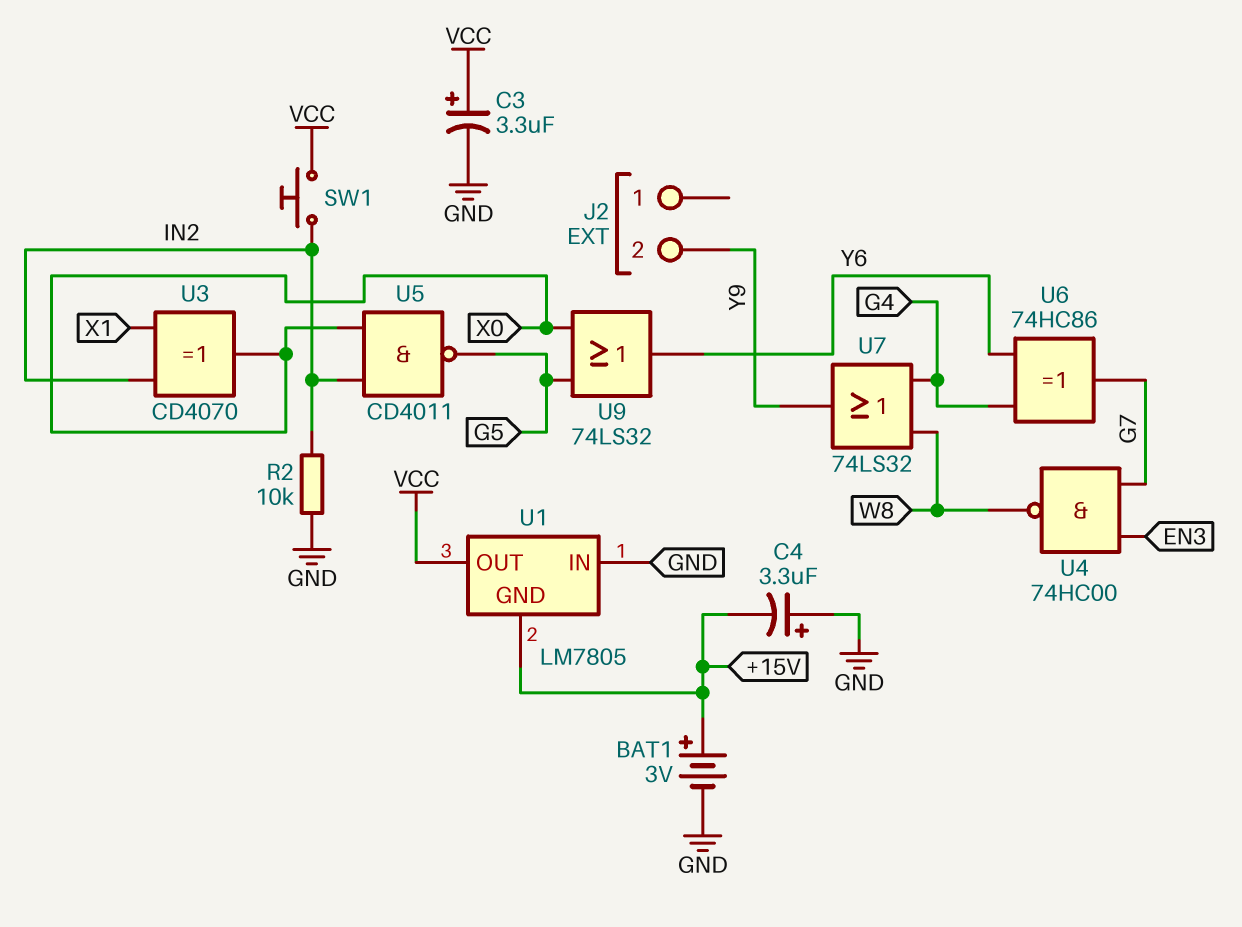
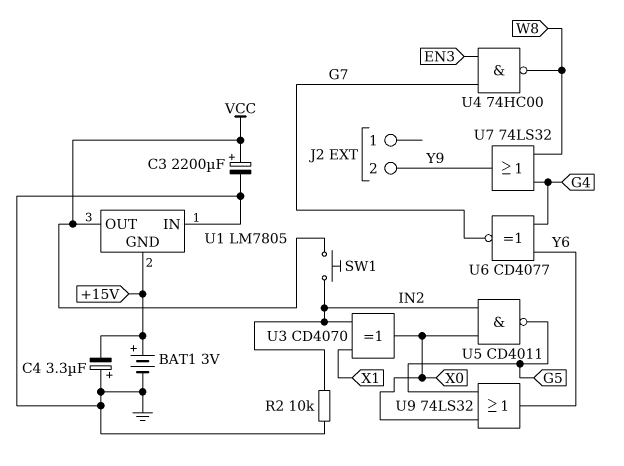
C3: 3.3uF (plus VCC, minus GND) -> 2200uF (plus VCC, minus GND)
U6: XOR 74HC86 (in G4, in Y6, out G7) -> XNOR CD4077 (in G4, in Y6, out G7)

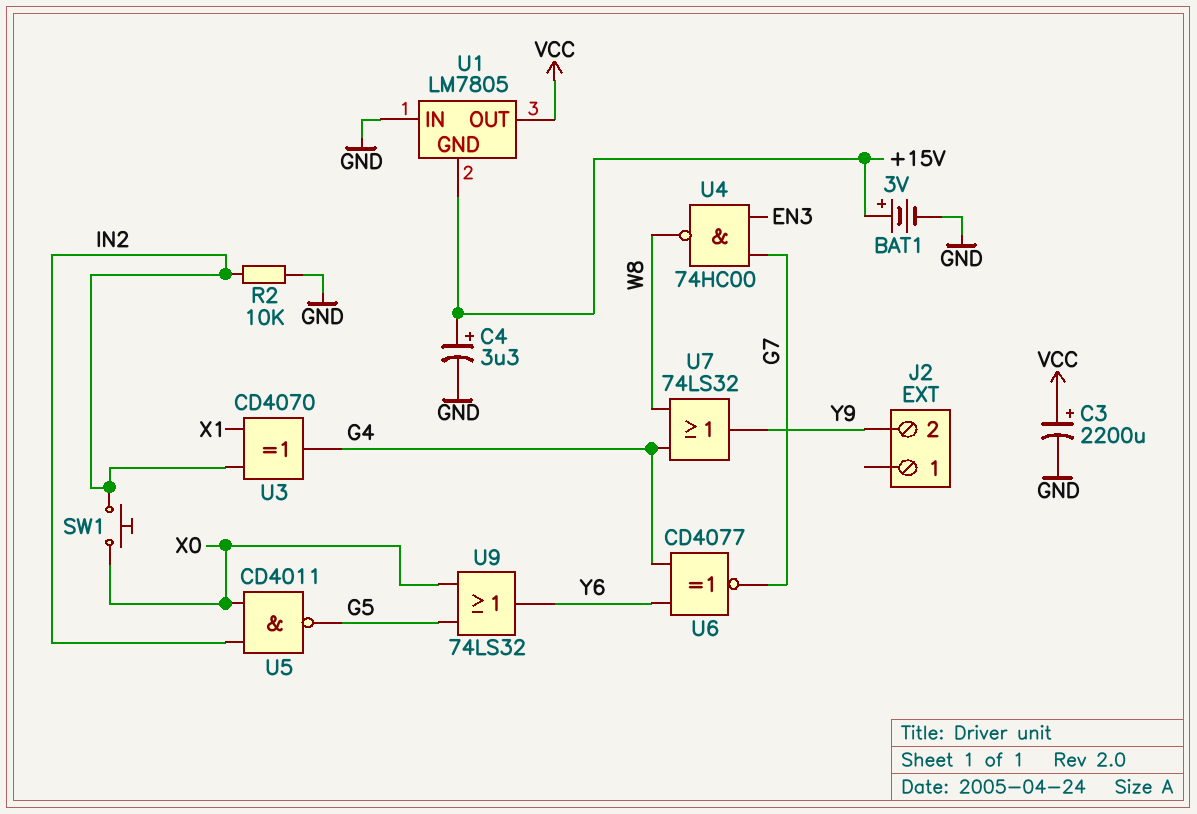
C4: 3.3uF (plus GND, minus +15V) -> 3.3uF (plus +15V, minus GND)
SW1: button (IN2, VCC) -> button (IN2, X0)
U3: XOR CD4070 (in IN2, in X1, out X0) -> XOR CD4070 (in IN2, in X1, out G4)

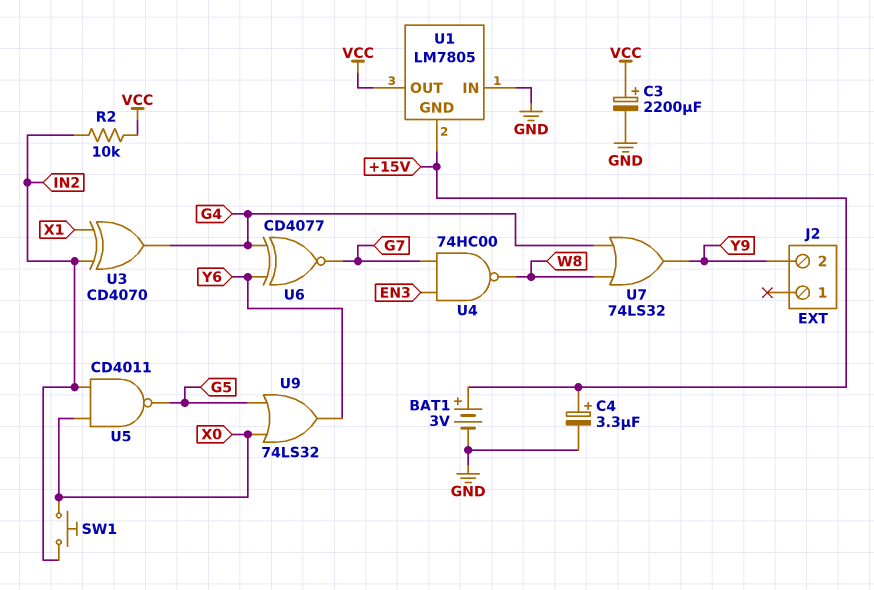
R2: 10k (GND, IN2) -> 10k (IN2, VCC)

